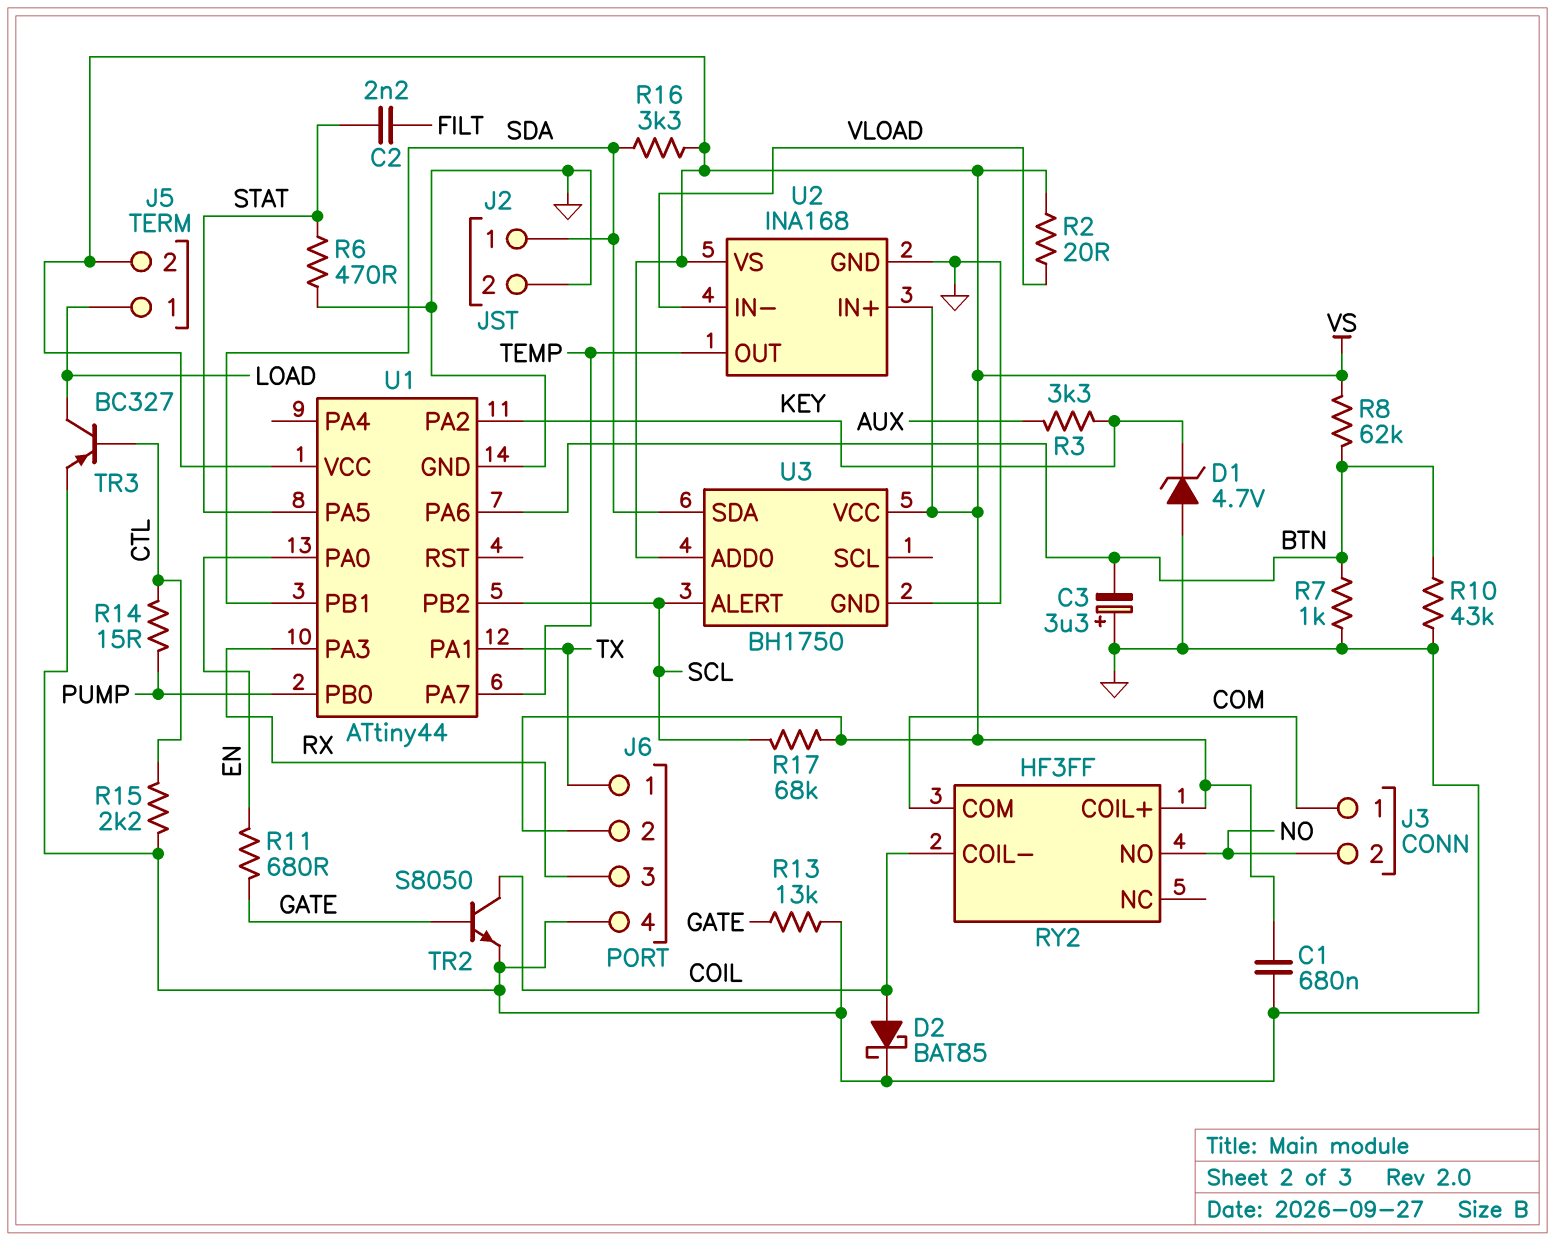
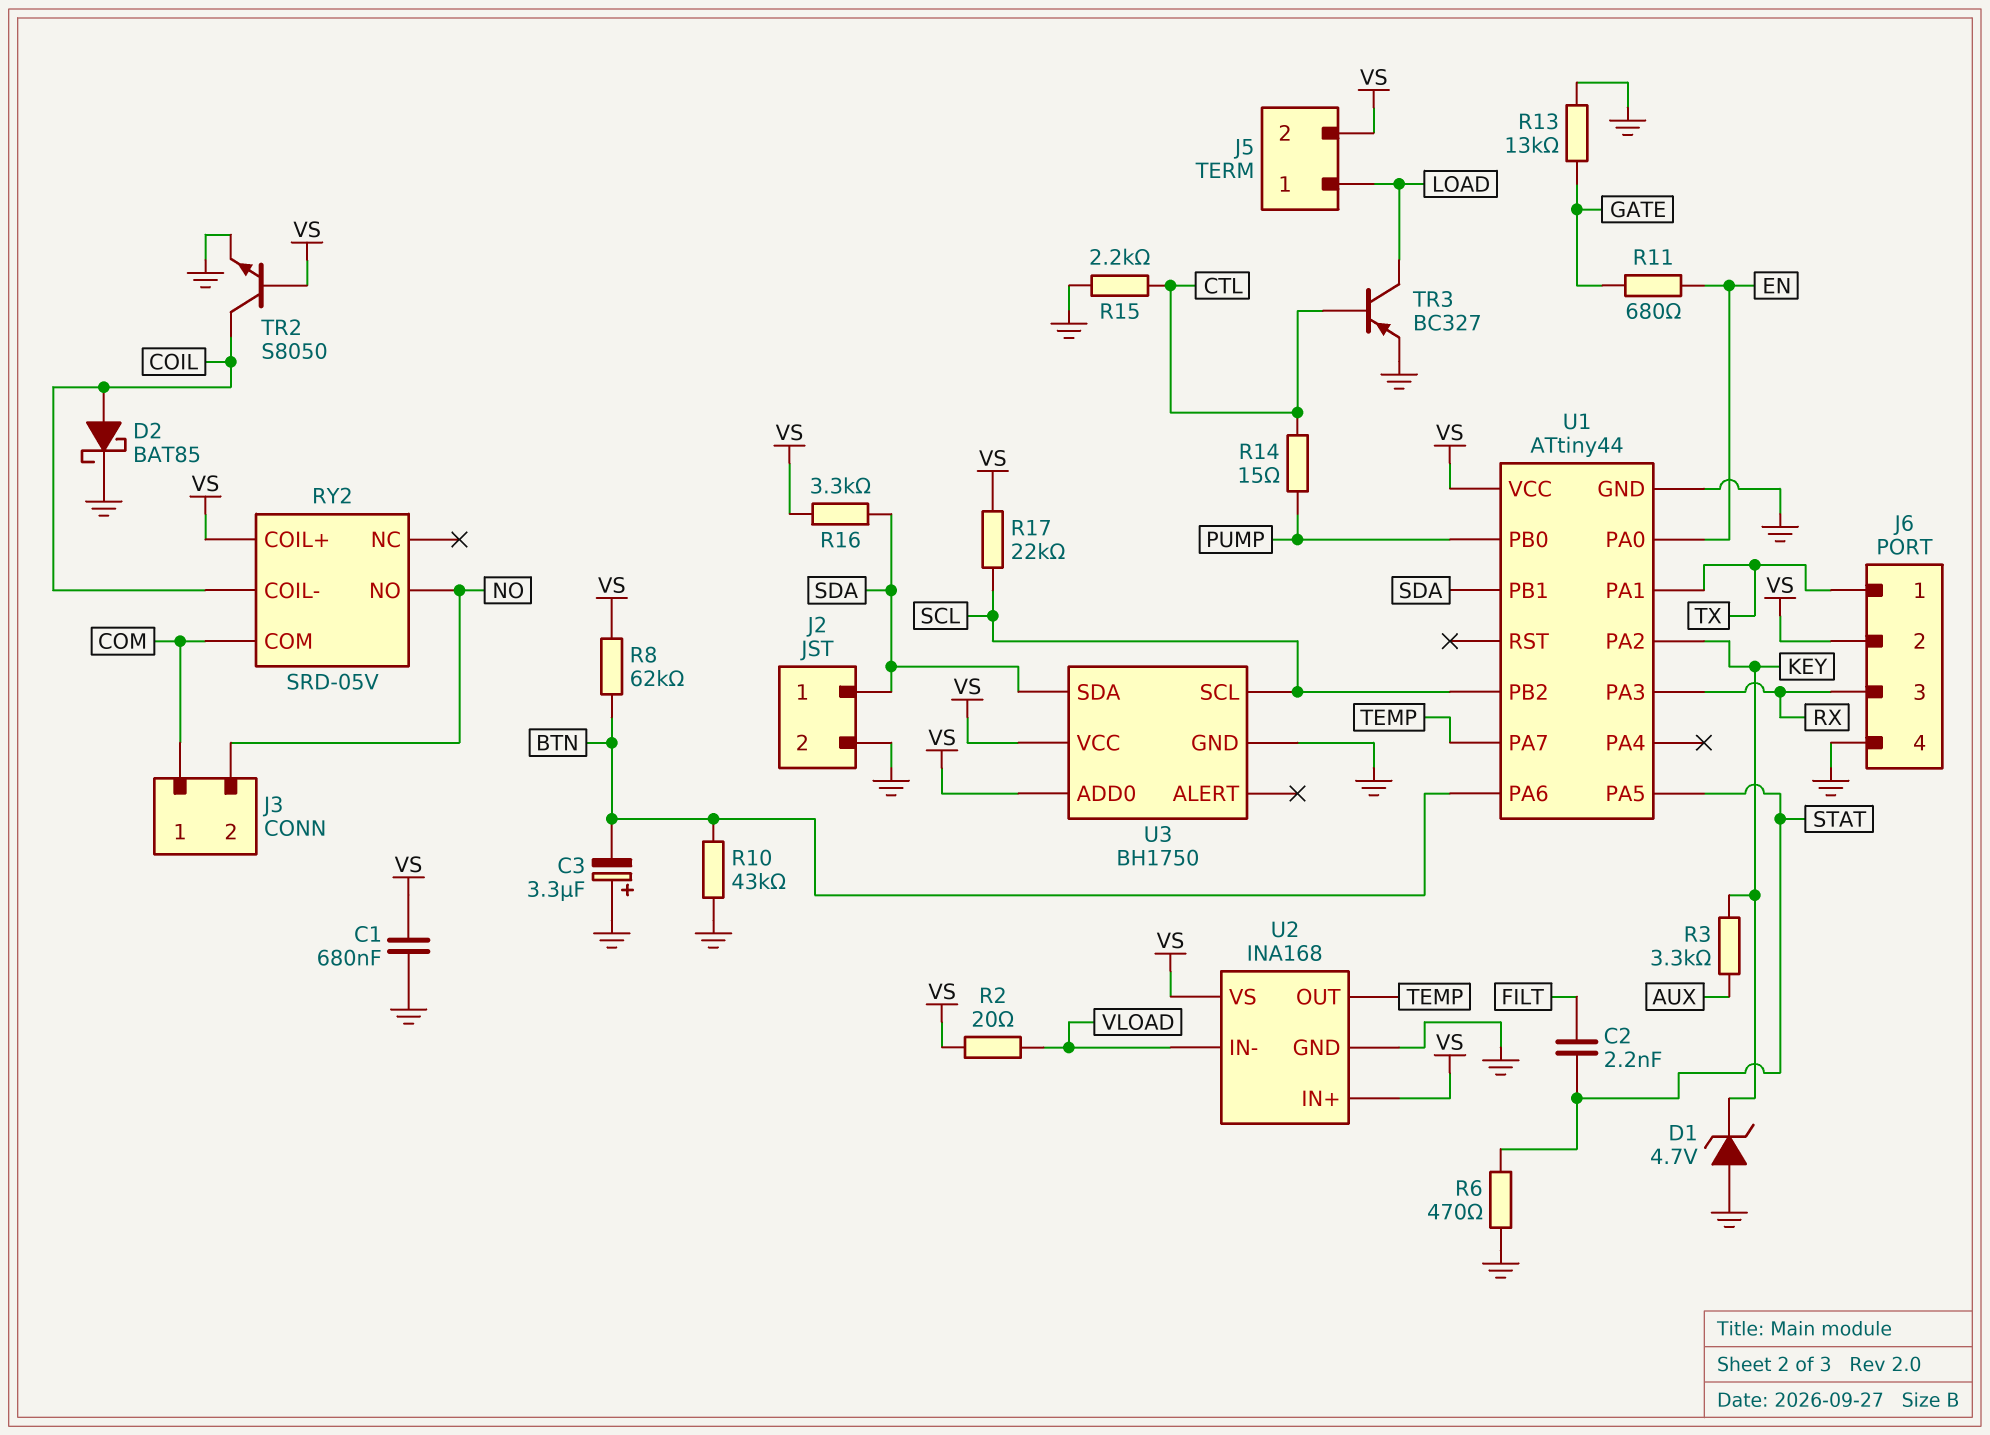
R7: 1k (BTN, GND) -> none
R17: 68k (SCL, VS) -> 22k (SCL, VS)
RY2: HF3FF -> SRD-05V
TR2: NPN S8050 (B GATE, C COIL, E GND) -> NPN S8050 (B VS, C COIL, E GND)
U3 pin ALERT: SCL -> none
U3 pin SCL: none -> SCL

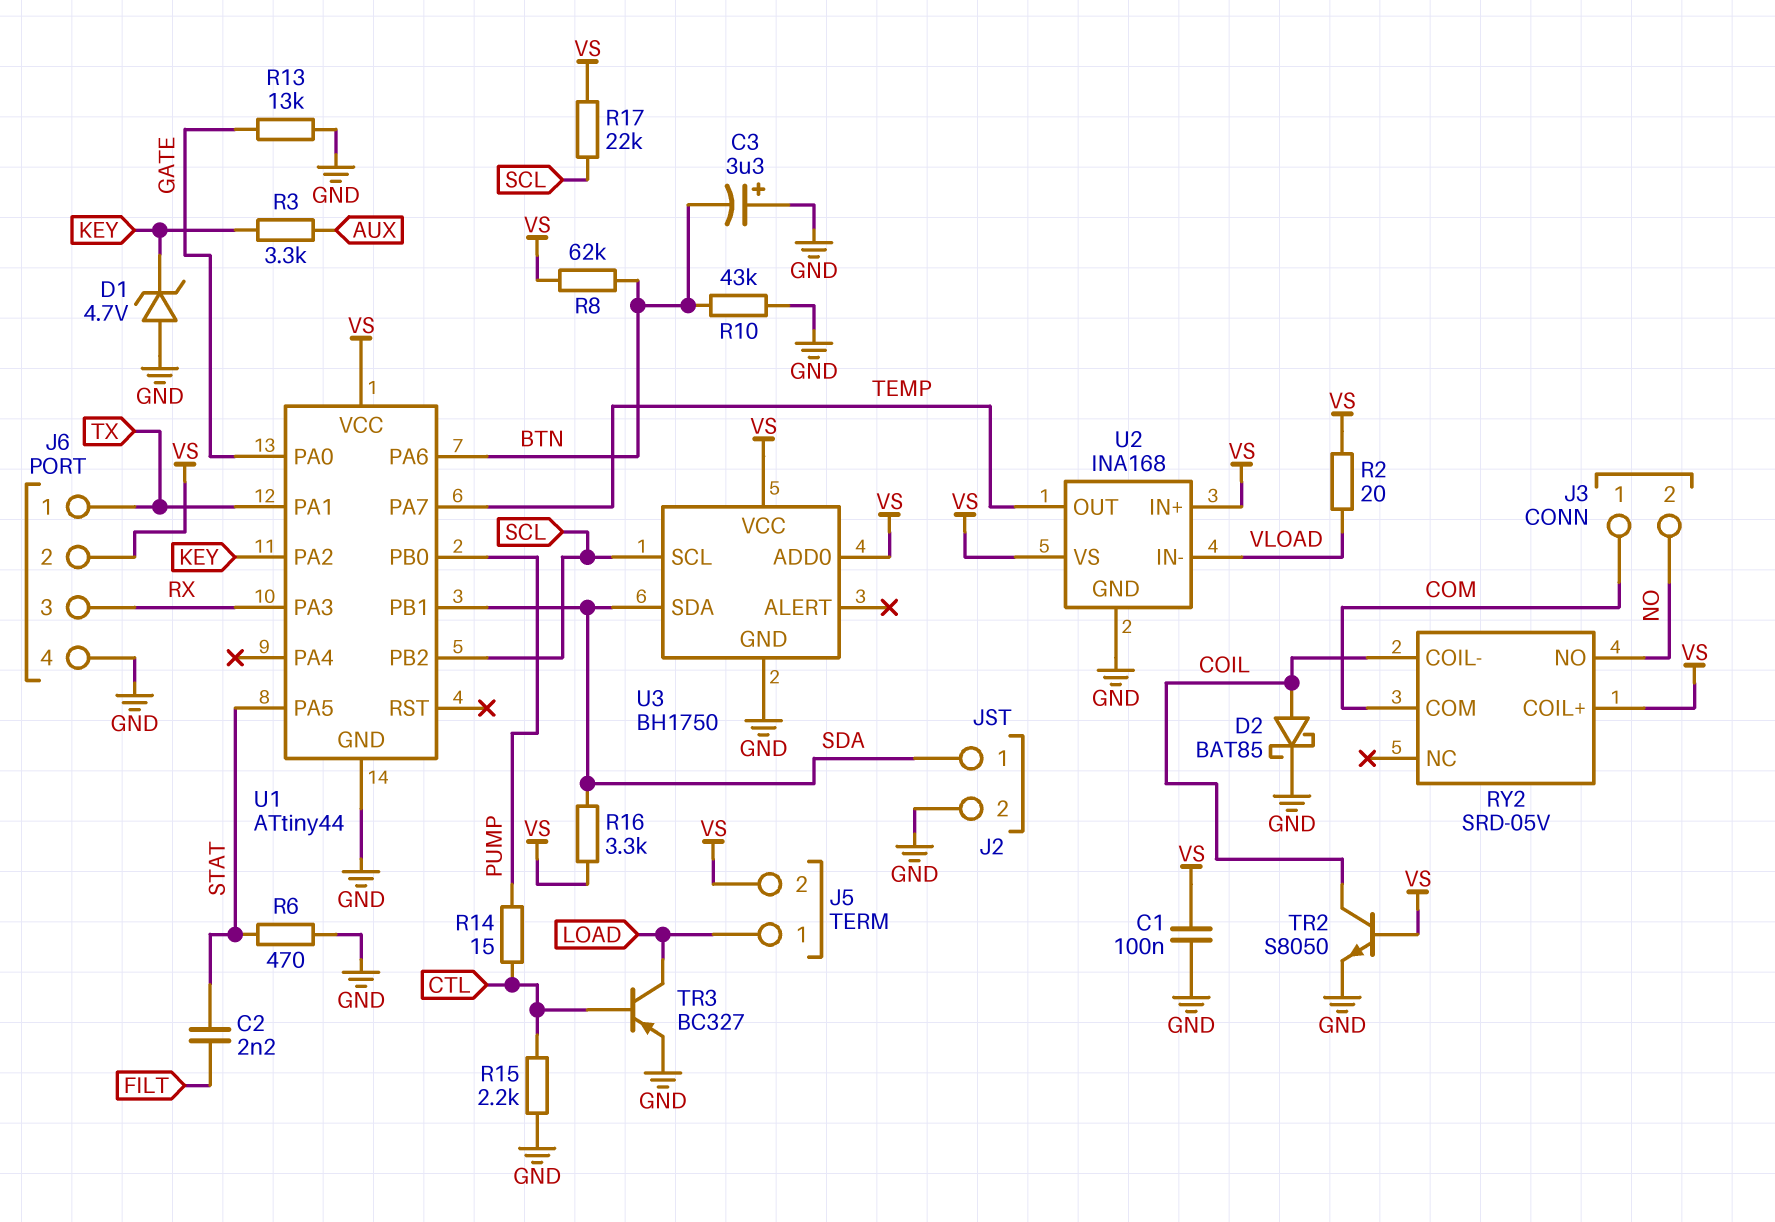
C1: 680nF (GND, VS) -> 100nF (GND, VS)
R11: 680 (EN, GATE) -> none
U1 pin PA0: EN -> GATE

